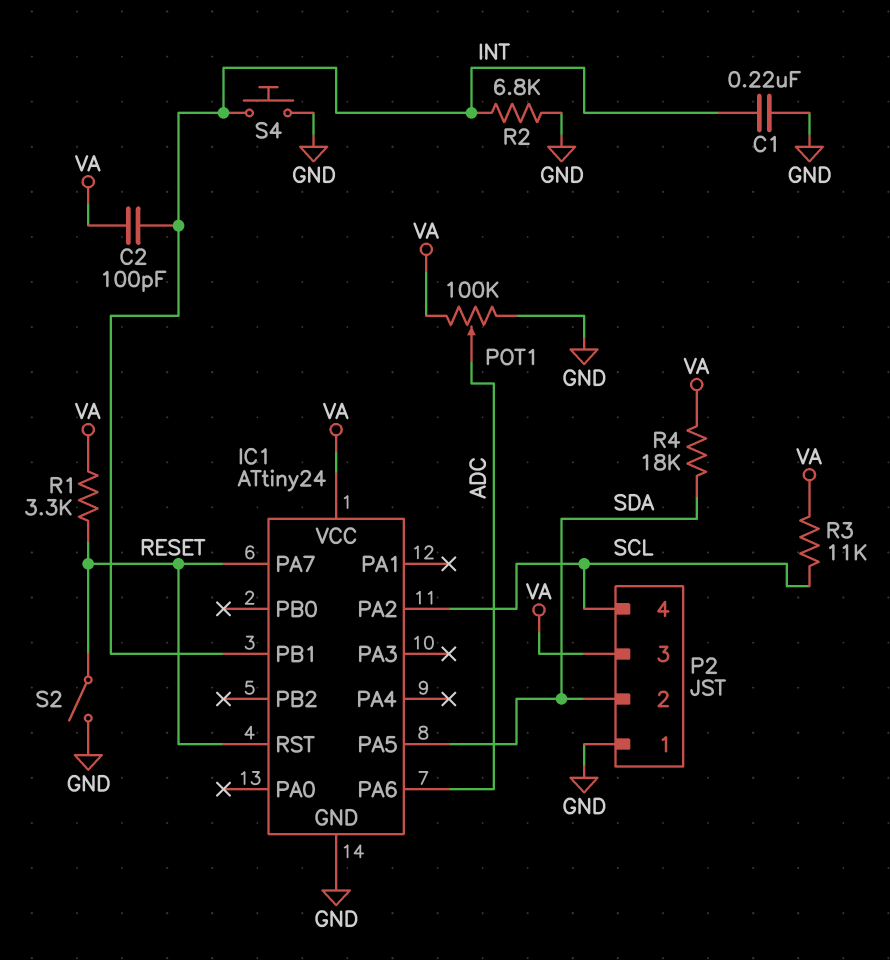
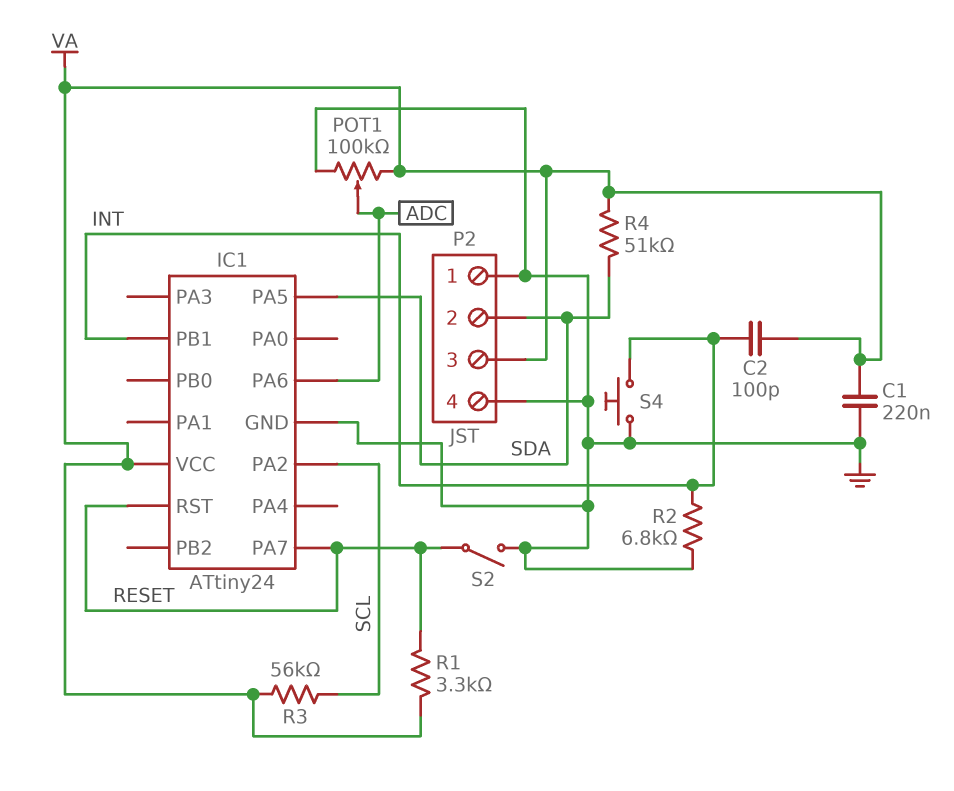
C1: 220nF (GND, INT) -> 220nF (GND, VA)
P2 pin 4: SCL -> GND
R3: 11k (SCL, VA) -> 56k (SCL, VA)
R4: 18k (SDA, VA) -> 51k (SDA, VA)

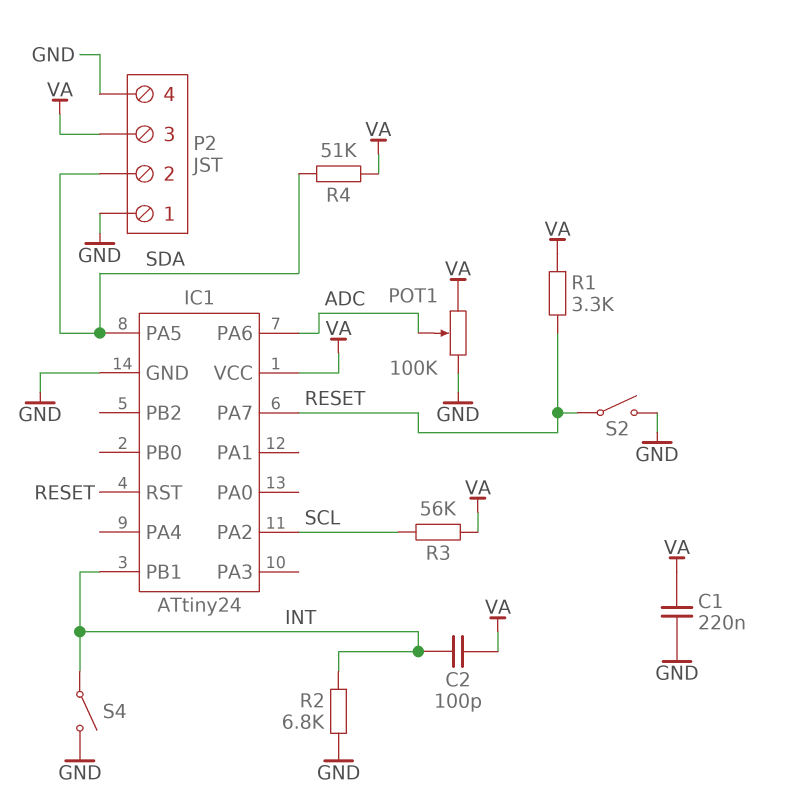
S4: button (GND, INT) -> switch (GND, INT)

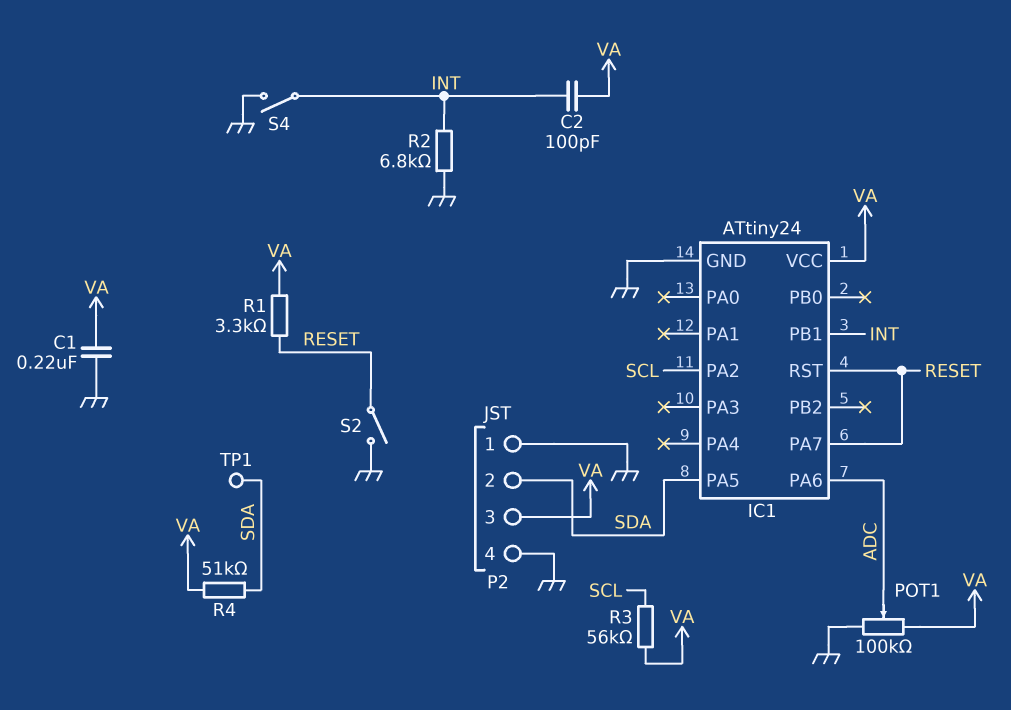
TP1: none -> test point (SDA)

